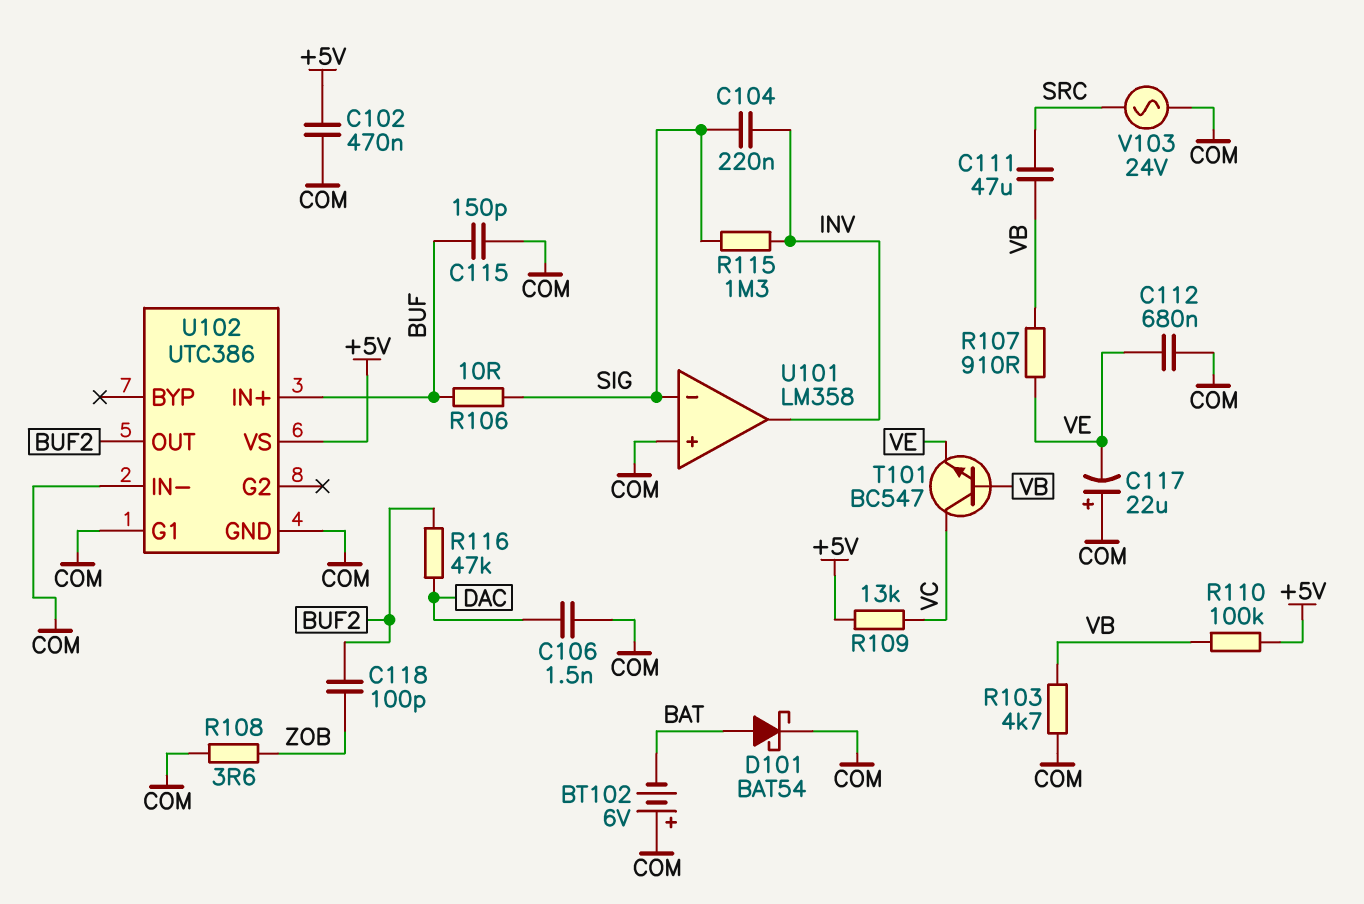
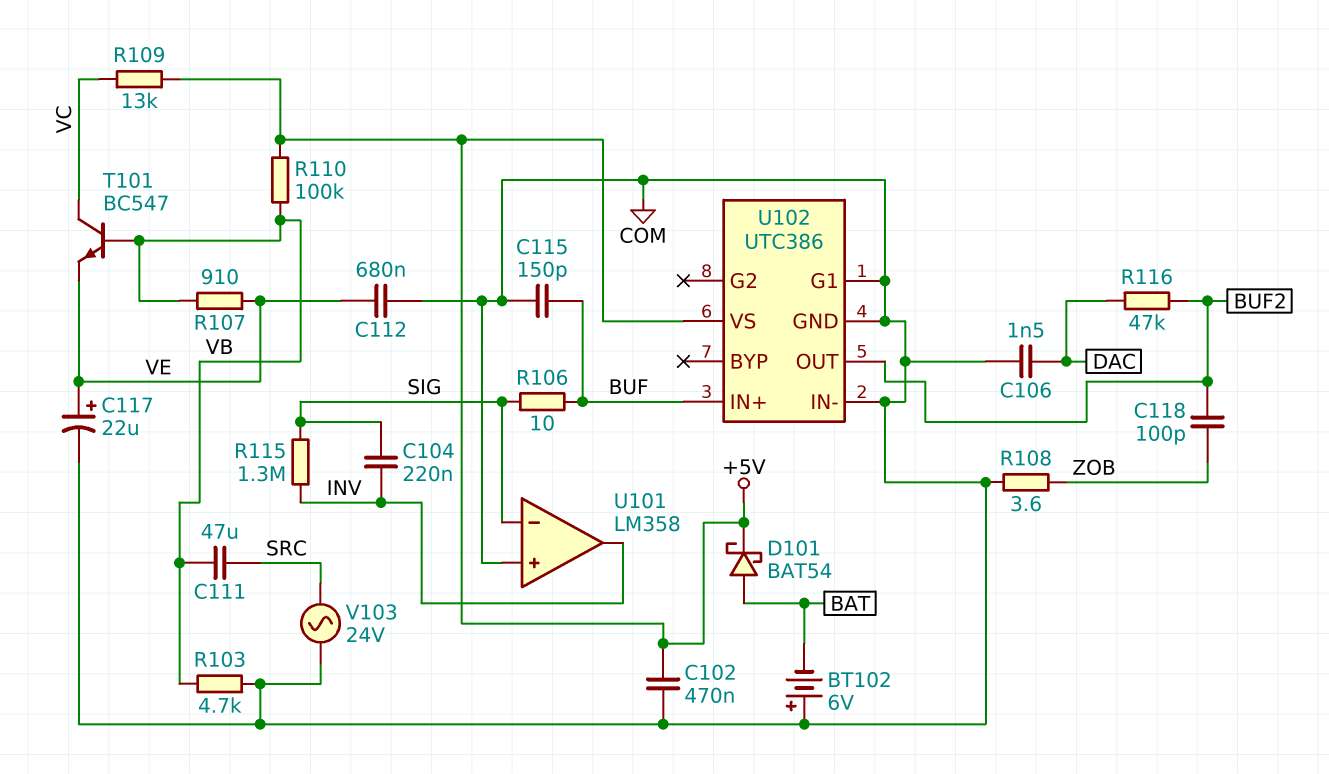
C117: 22uF (plus COM, minus VE) -> 22uF (plus VE, minus COM)
D101: schottky BAT54 (A BAT, K COM) -> schottky BAT54 (A BAT, K +5V)

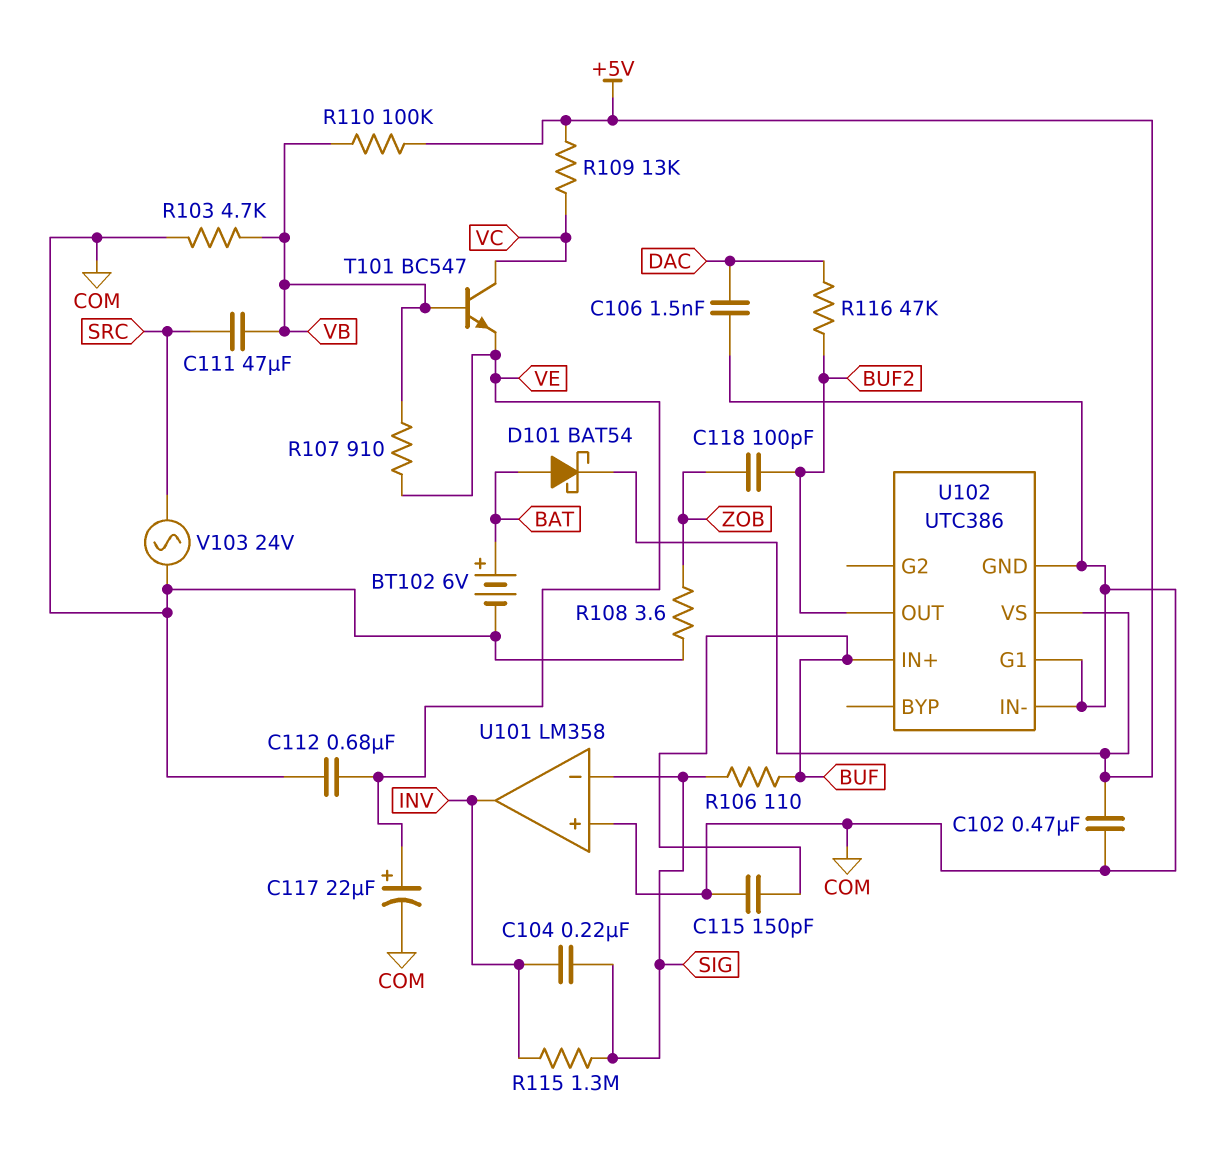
BT102: 6V (plus COM, minus BAT) -> 6V (plus BAT, minus COM)
R106: 10 (BUF, SIG) -> 110 (BUF, SIG)

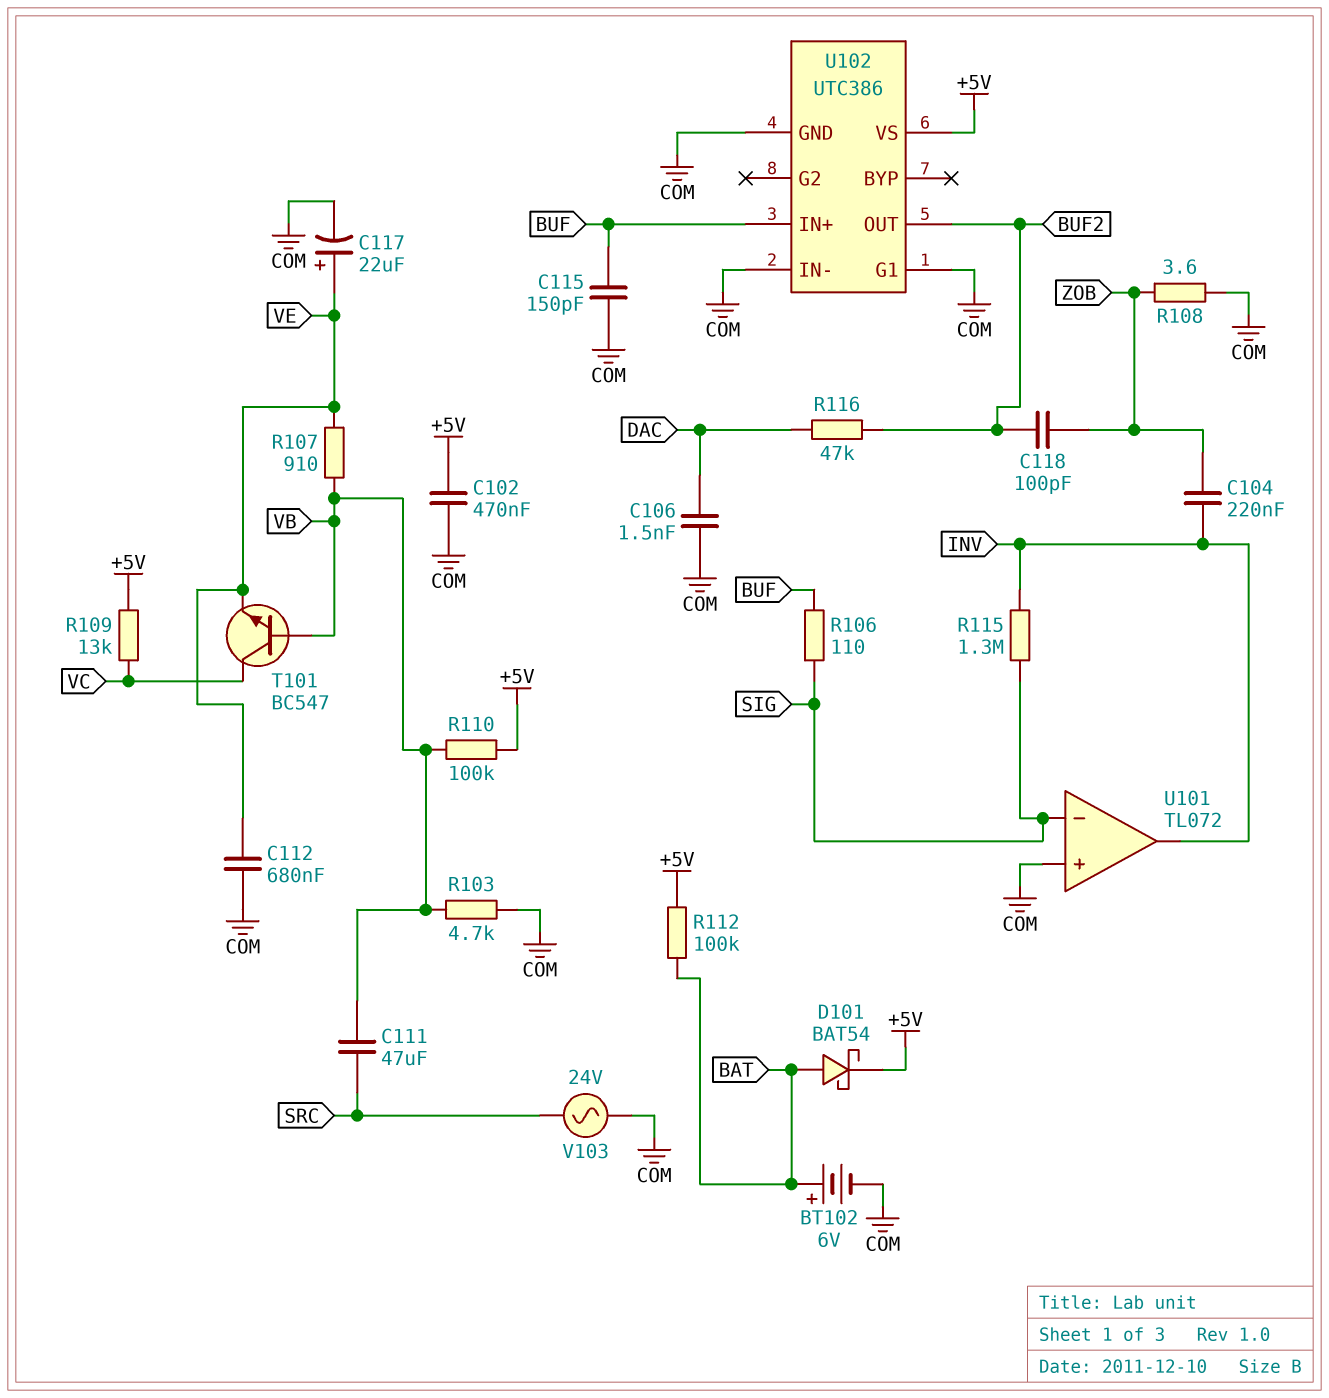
C104: 220nF (INV, SIG) -> 220nF (INV, ZOB)
R112: none -> 100k (+5V, BAT)
U101: LM358 -> TL072

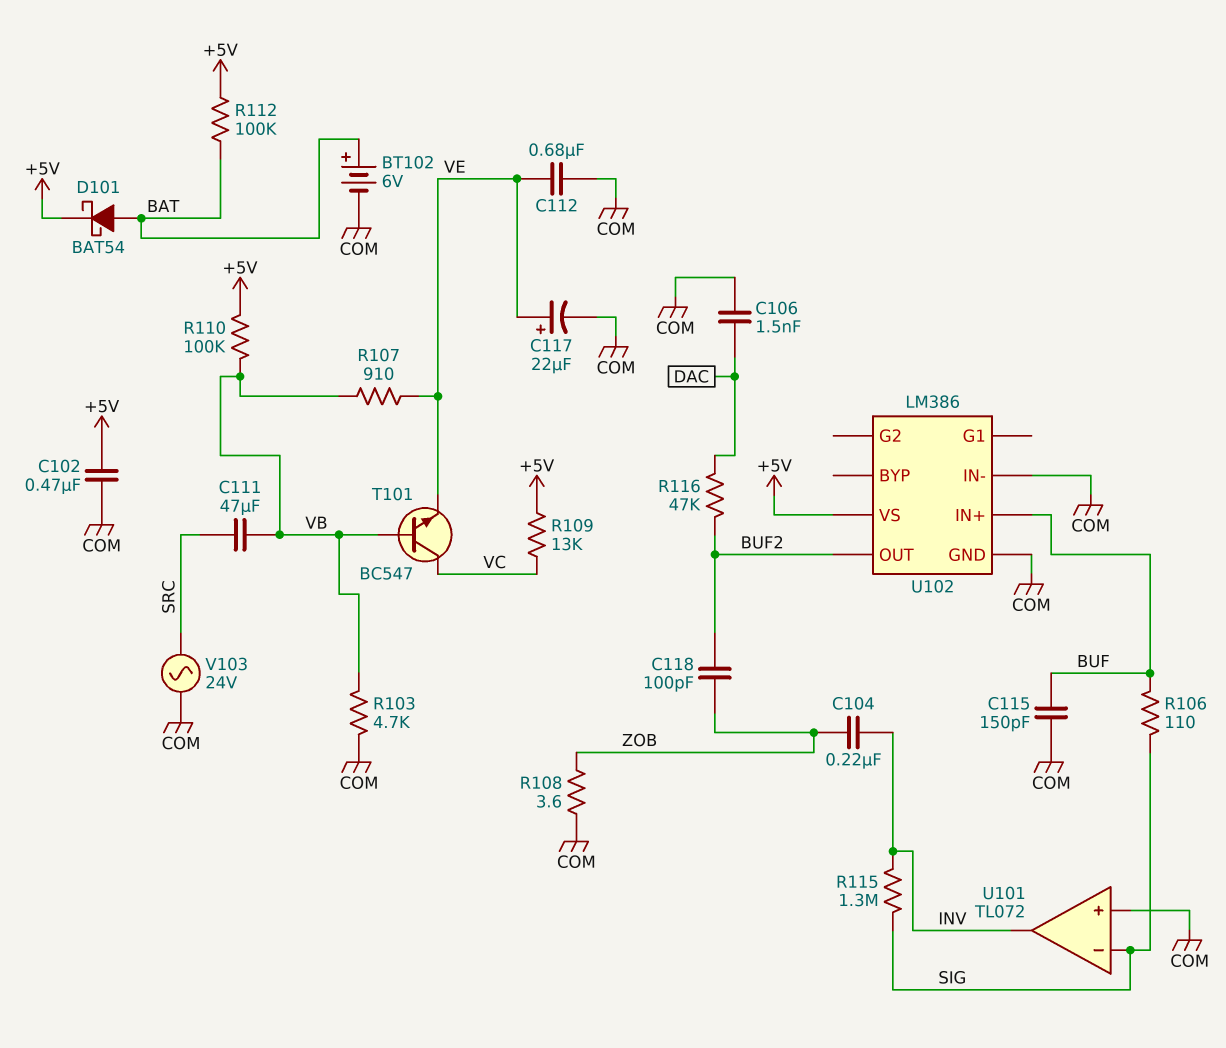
U102: UTC386 -> LM386
U102 pin G1: COM -> none

